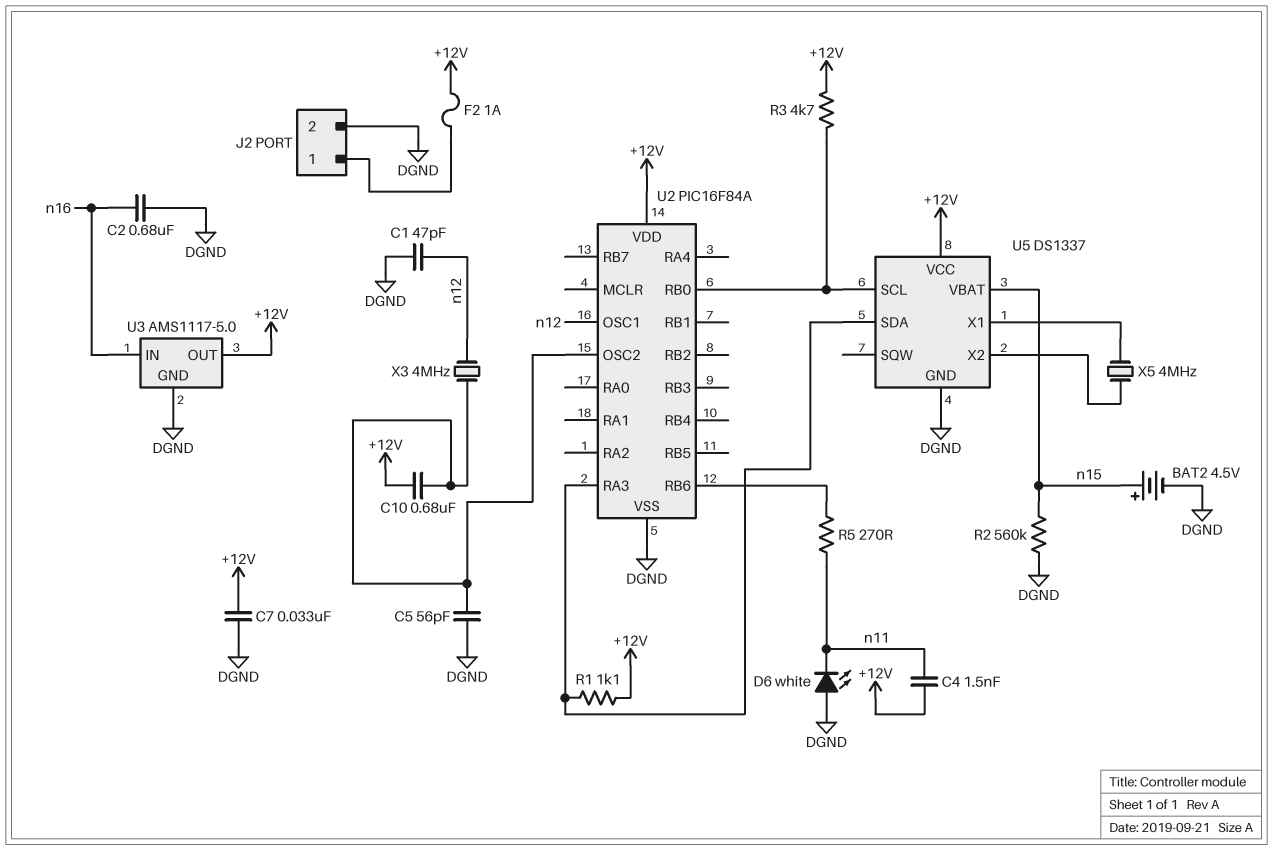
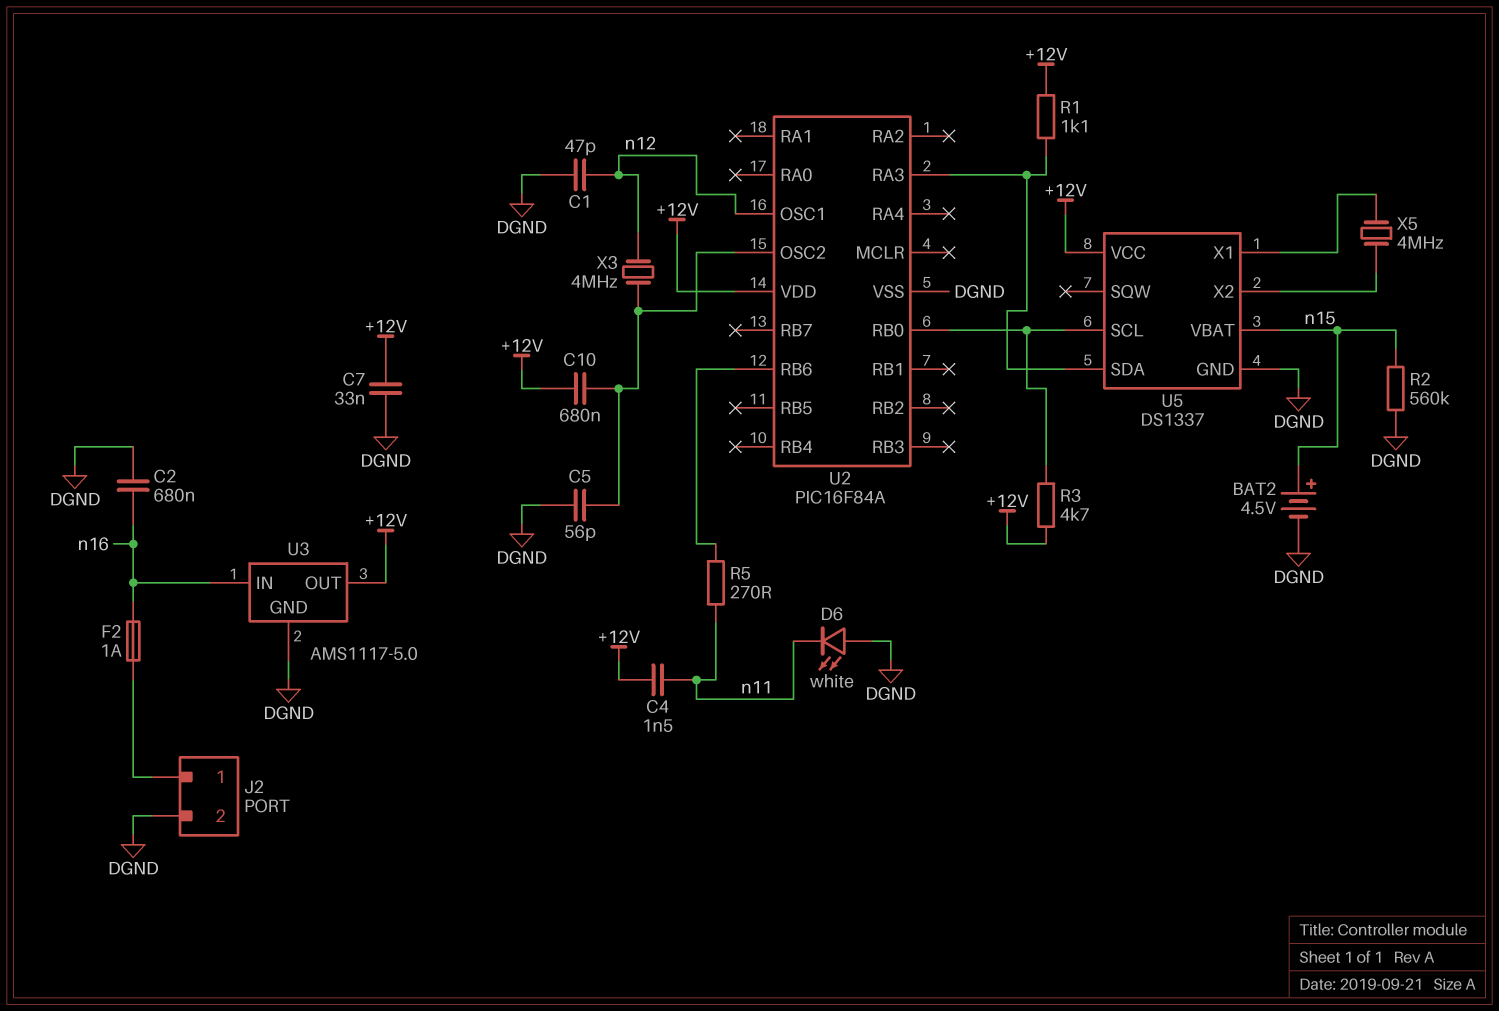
F2: 1A (+12V, J2/1) -> 1A (J2/1, n16)

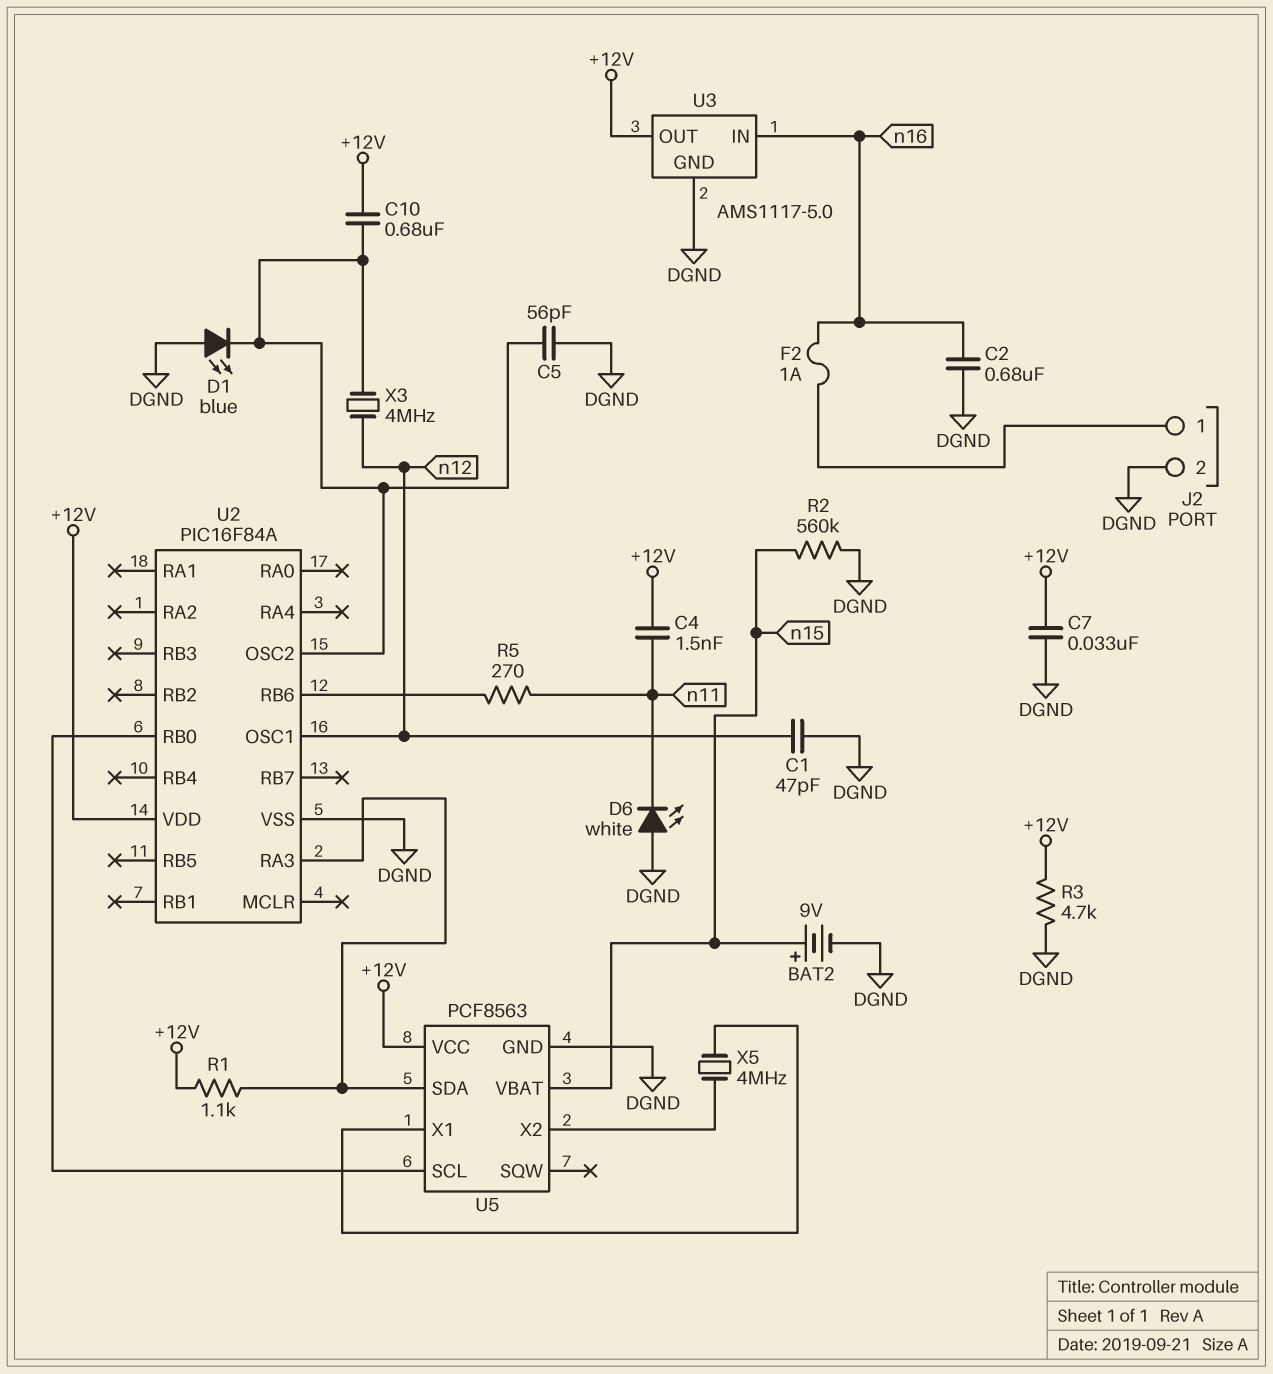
BAT2: 4.5V (plus n15, minus DGND) -> 9V (plus n15, minus DGND)
D1: none -> LED blue (A DGND, K U2/OSC2)
R3: 4.7k (+12V, U2/RB0) -> 4.7k (+12V, DGND)
U5: DS1337 -> PCF8563

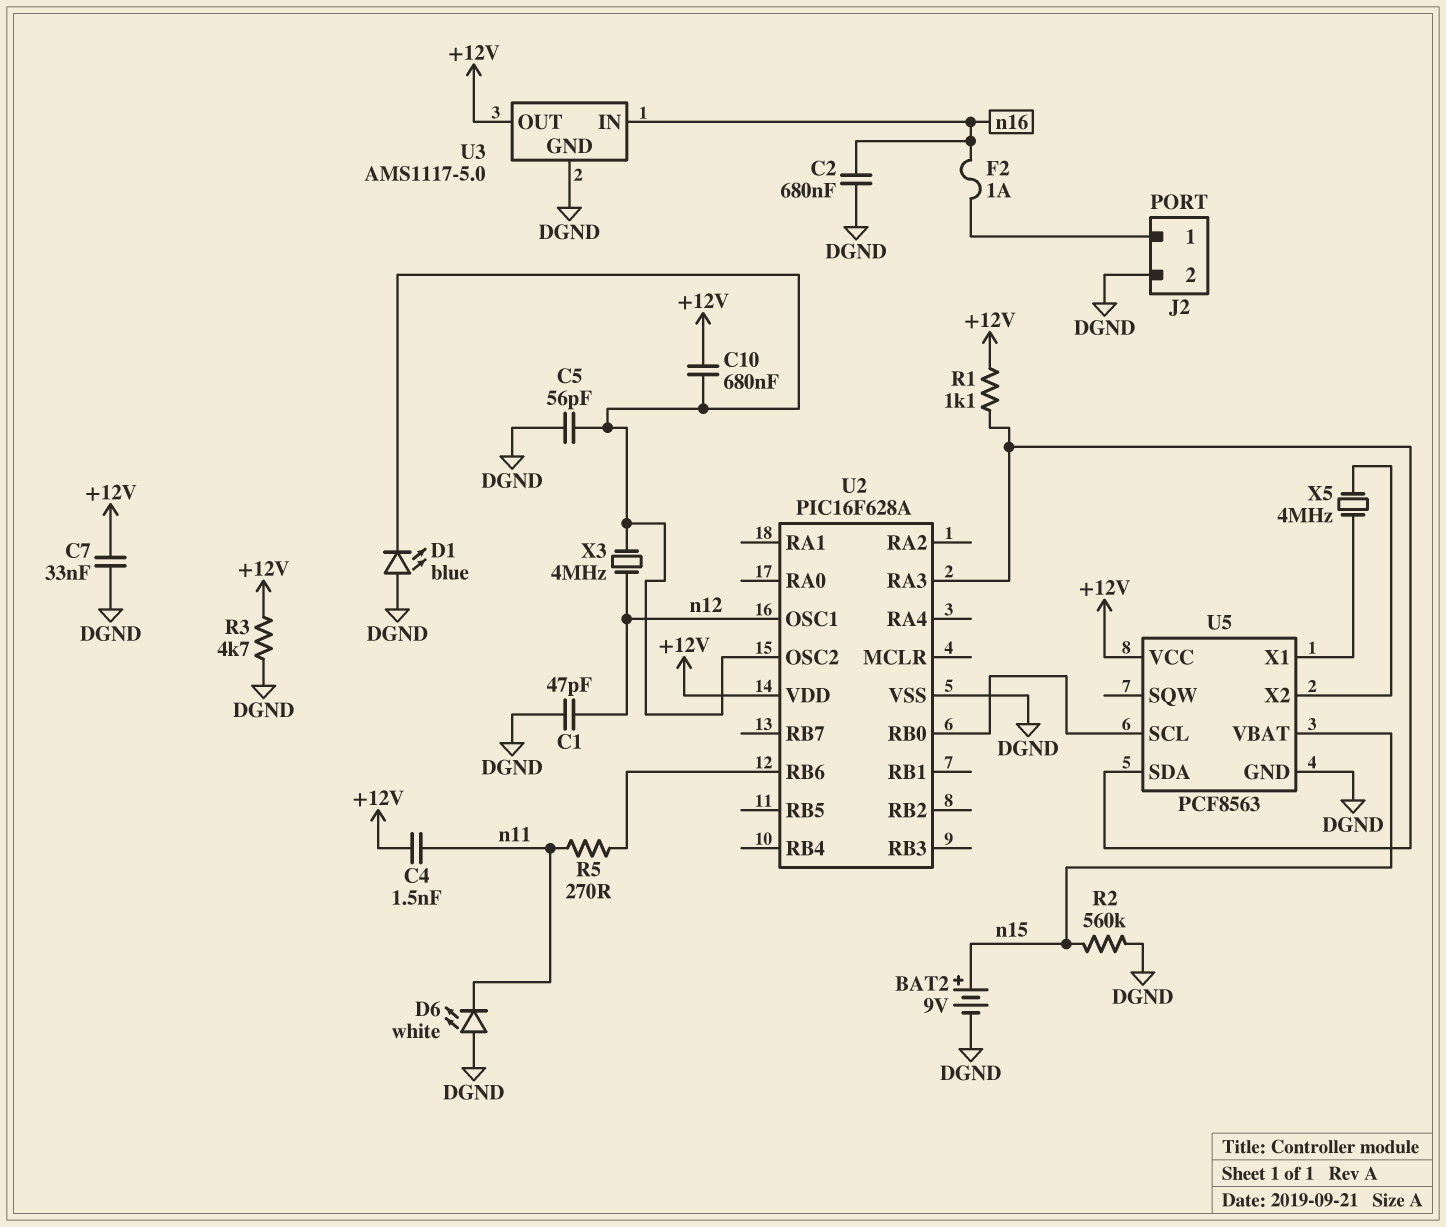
U2: PIC16F84A -> PIC16F628A

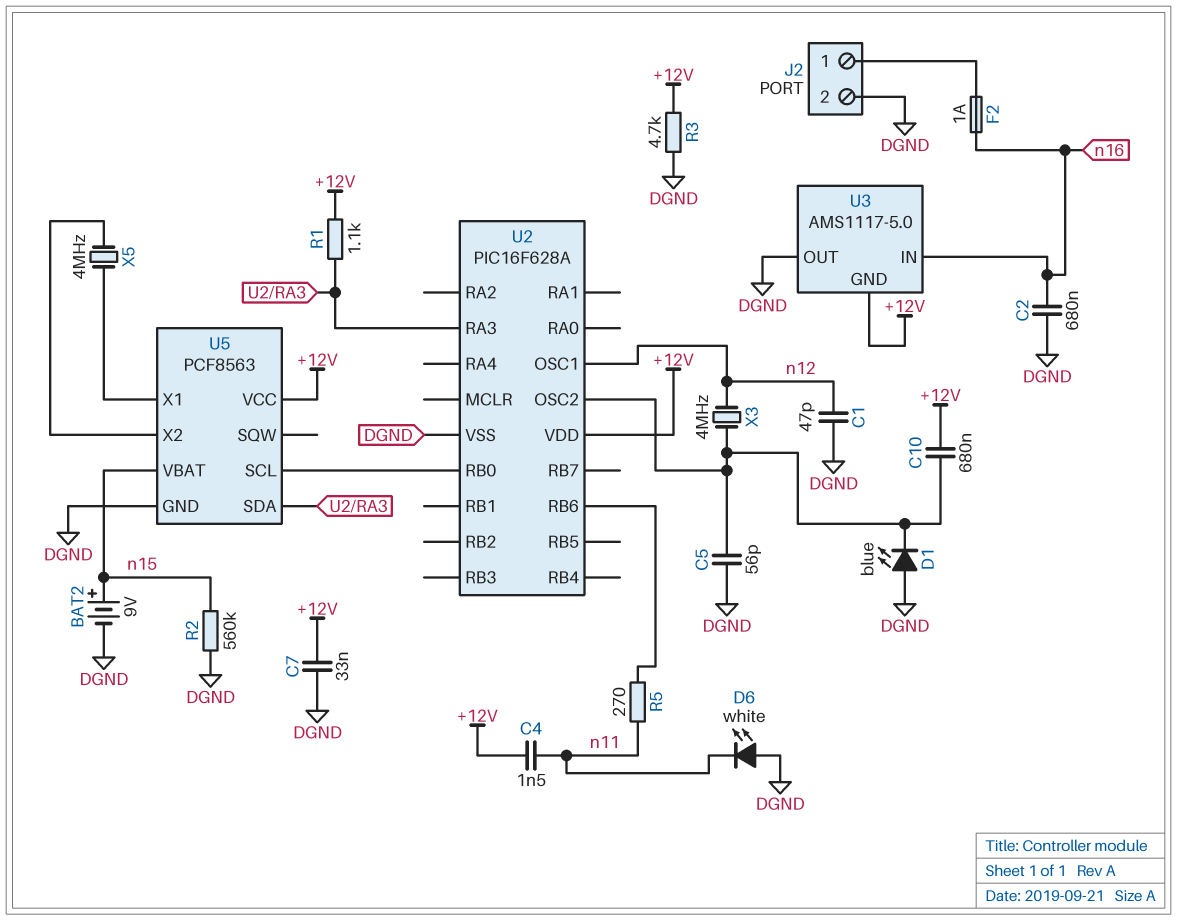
U3 pin GND: DGND -> +12V
U3 pin OUT: +12V -> DGND

